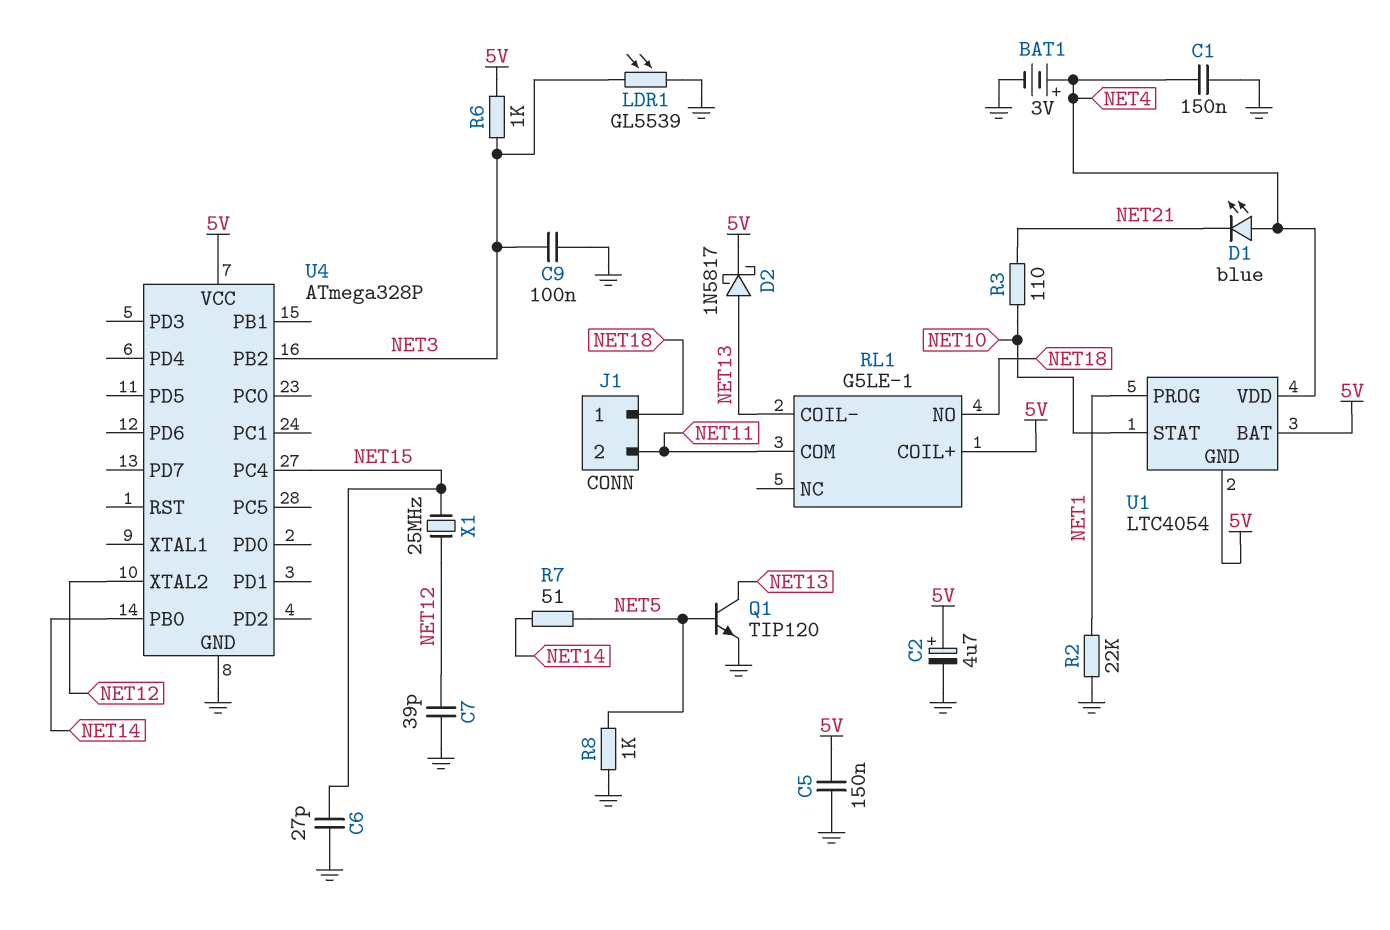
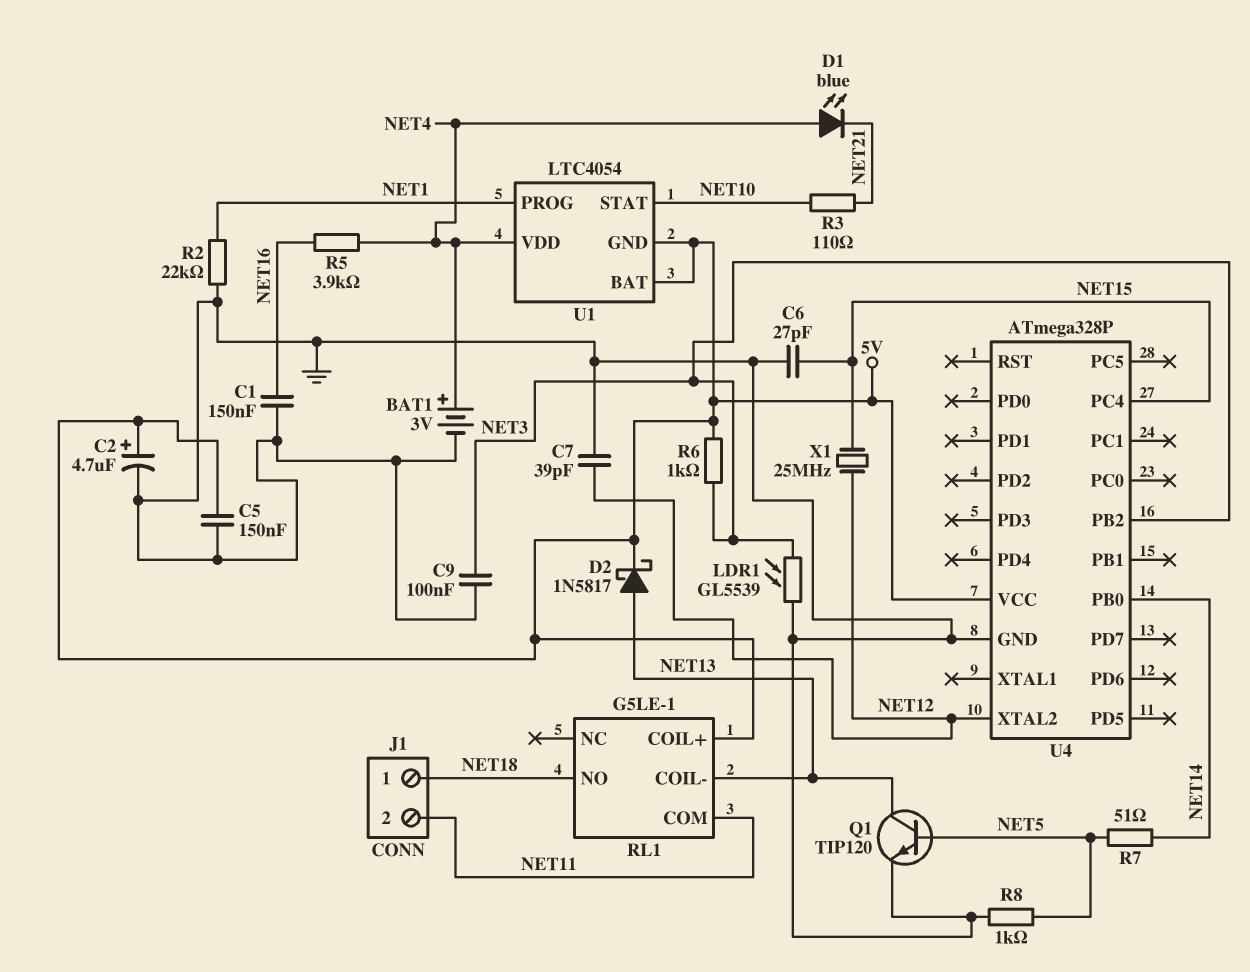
C1: 150nF (GND, NET4) -> 150nF (GND, NET16)
R5: none -> 3.9k (NET4, NET16)

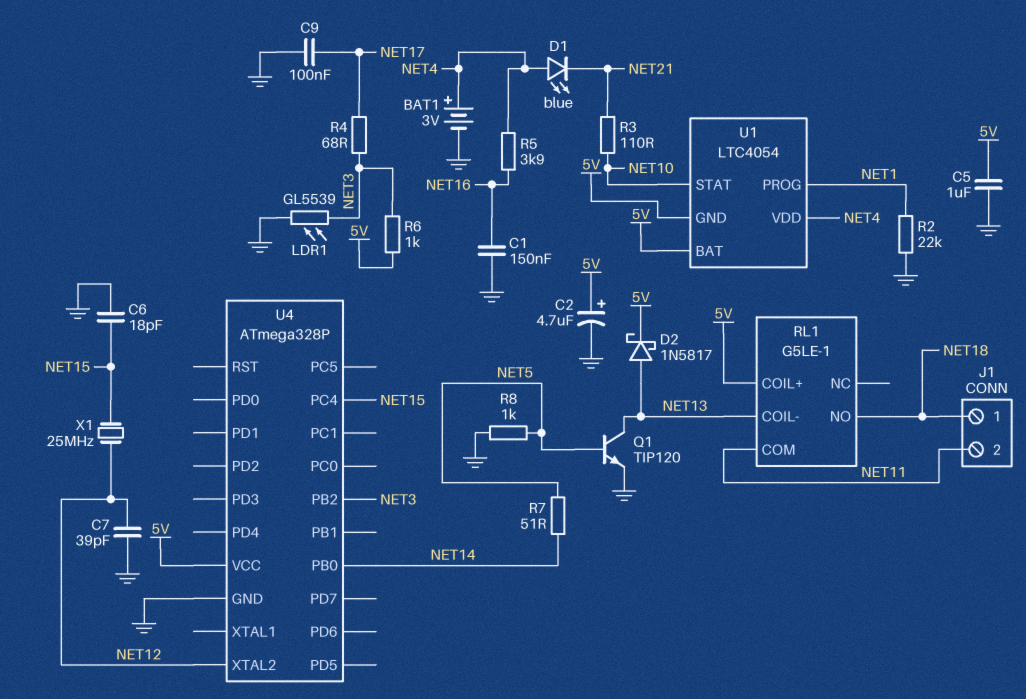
C5: 150nF (5V, GND) -> 1uF (5V, GND)
C6: 27pF (GND, NET15) -> 18pF (GND, NET15)
C9: 100nF (GND, NET3) -> 100nF (GND, NET17)
R4: none -> 68 (NET3, NET17)

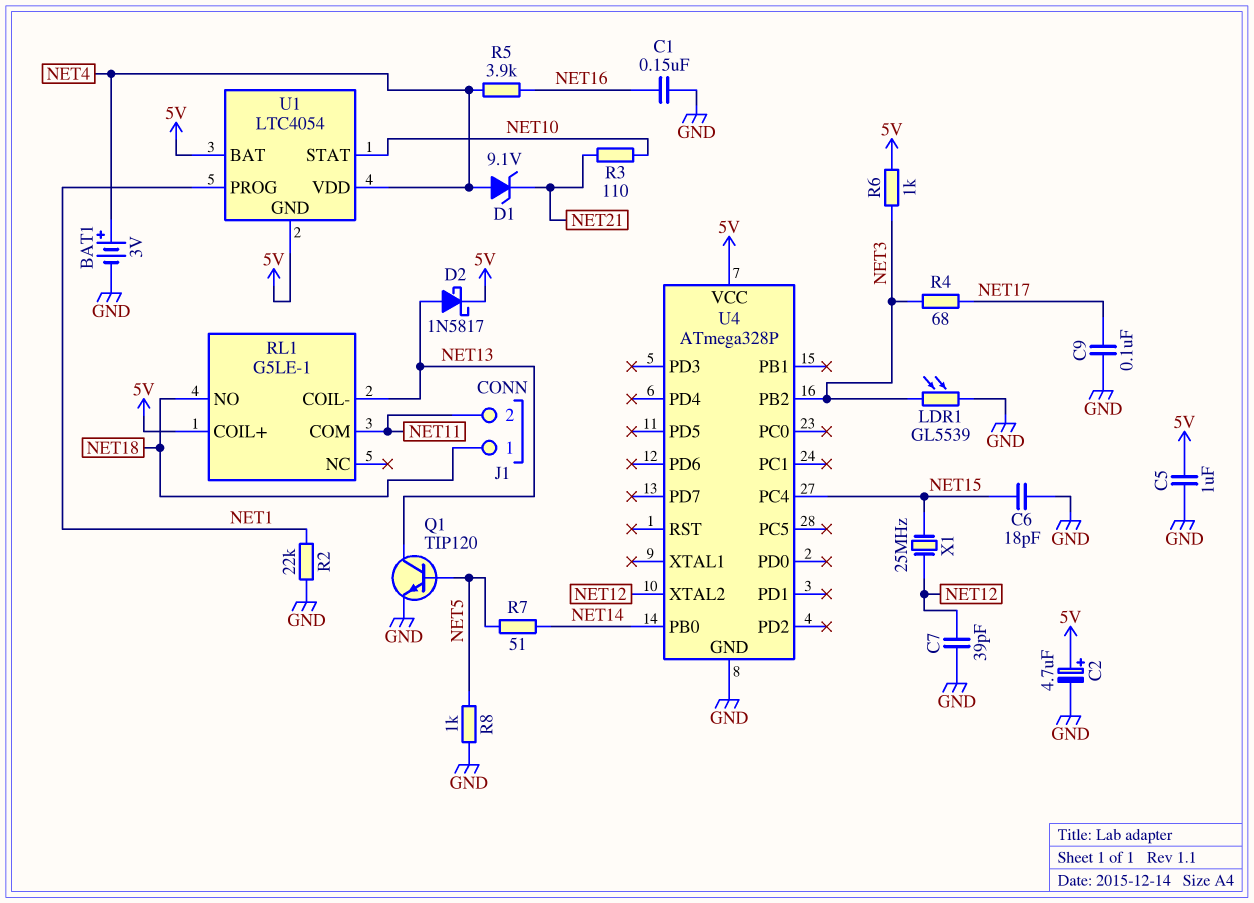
D1: LED blue (A NET4, K NET21) -> zener 9.1V (A NET4, K NET21)

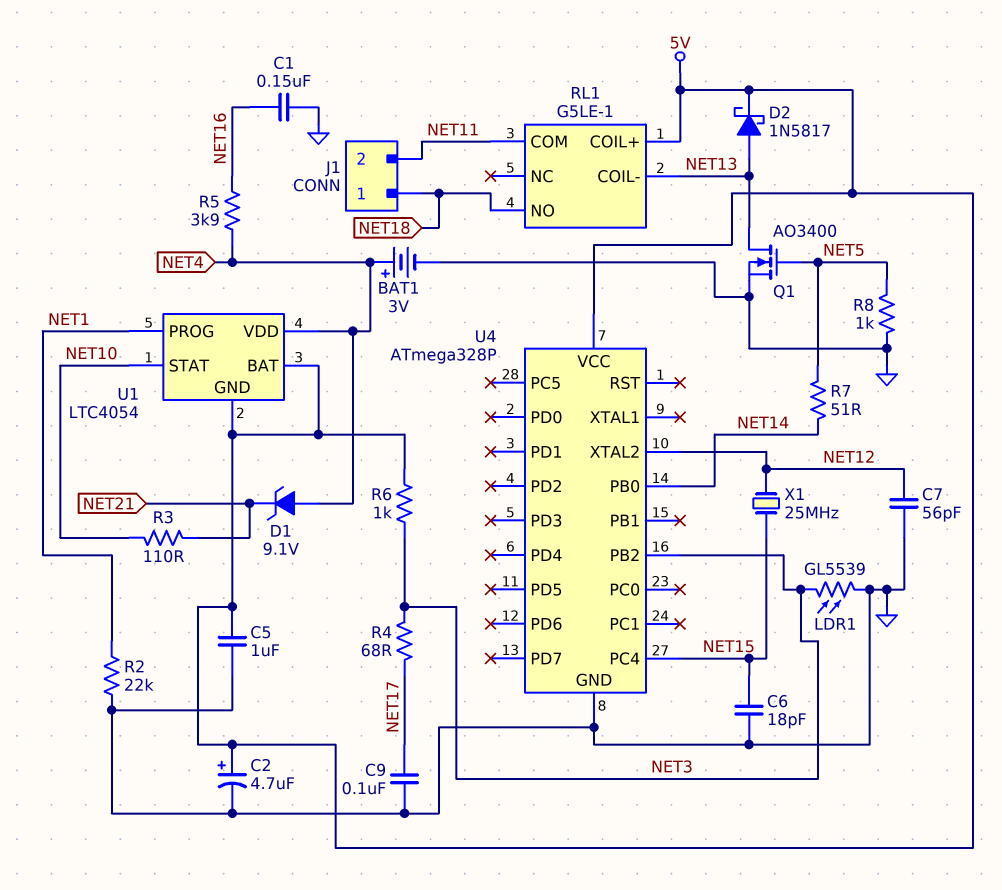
C7: 39pF (GND, NET12) -> 56pF (GND, NET12)
Q1: NPN TIP120 (B NET5, C NET13, E GND) -> NMOS AO3400 (G NET5, D NET13, S GND)

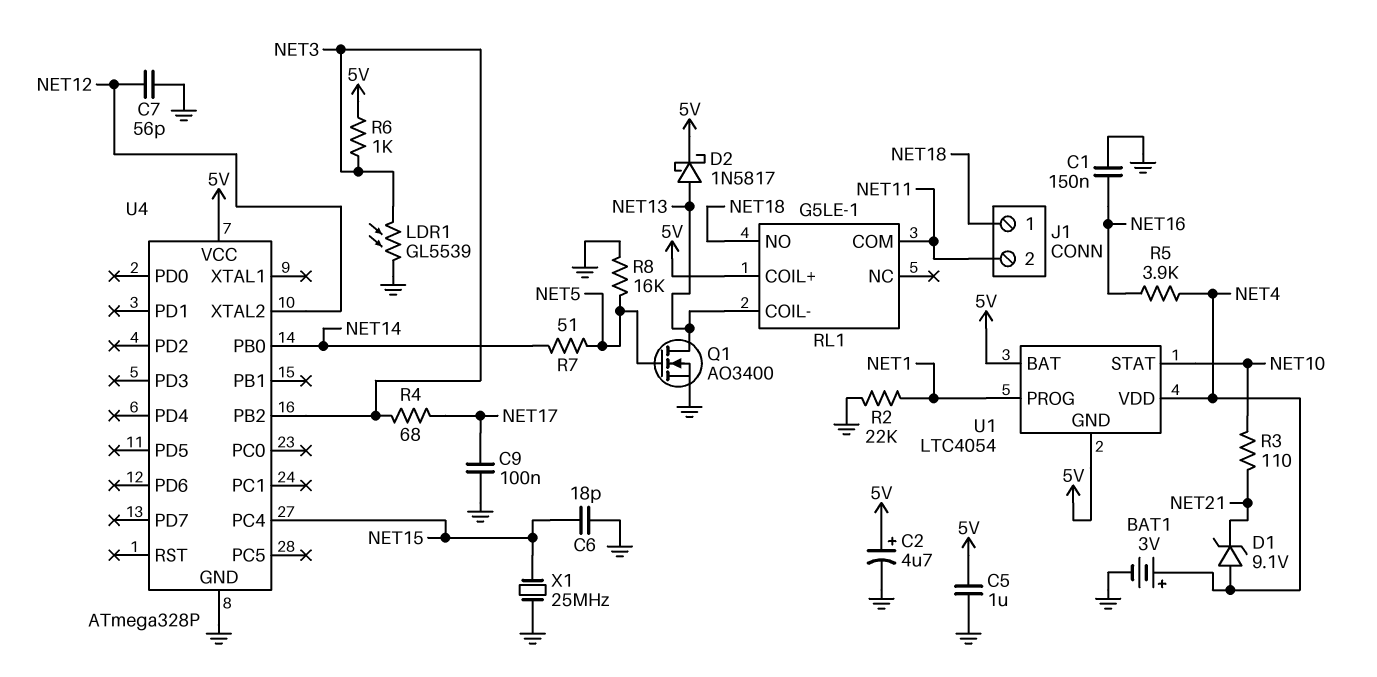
R8: 1k (GND, NET5) -> 16k (GND, NET5)
X1: 25MHz (NET12, NET15) -> 25MHz (GND, NET15)

